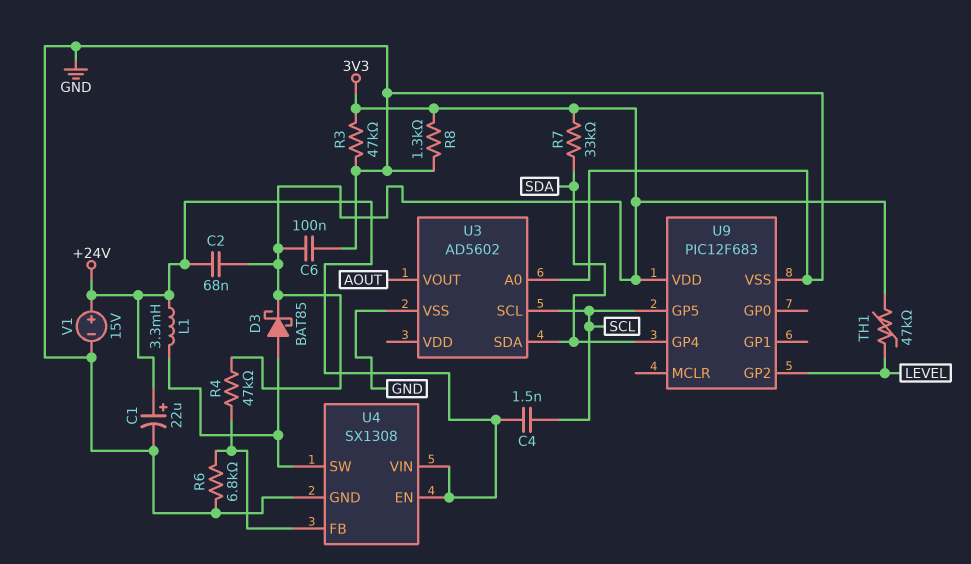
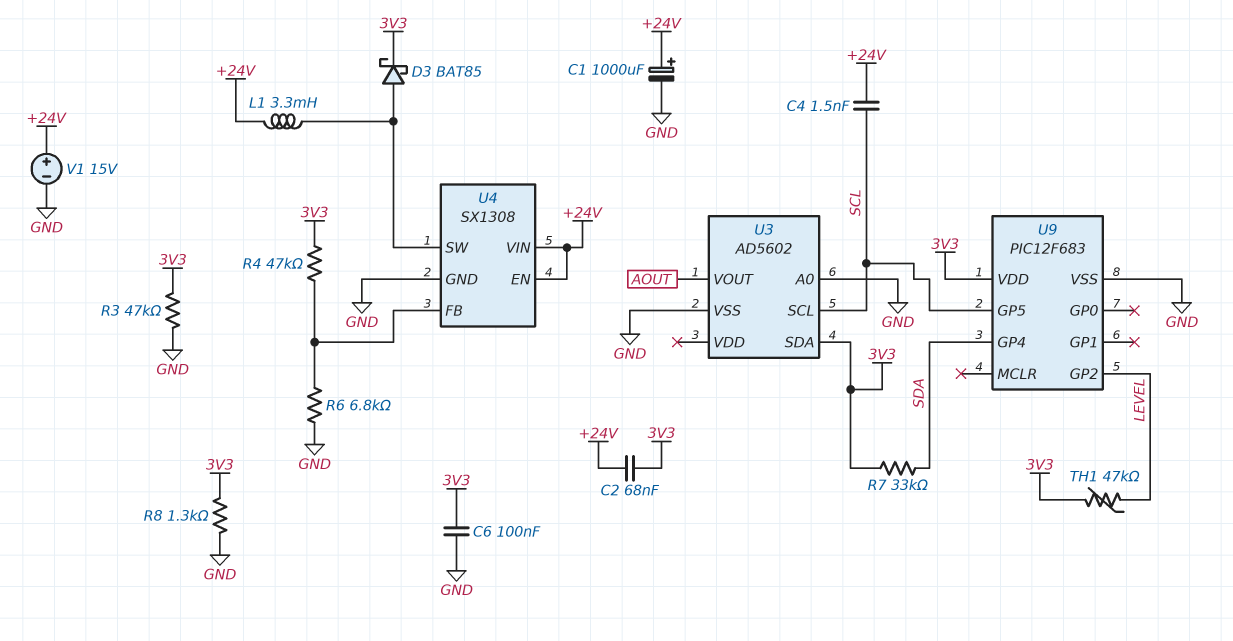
C1: 22uF (plus +24V, minus GND) -> 1000uF (plus +24V, minus GND)
U3 pin SDA: SDA -> 3V3

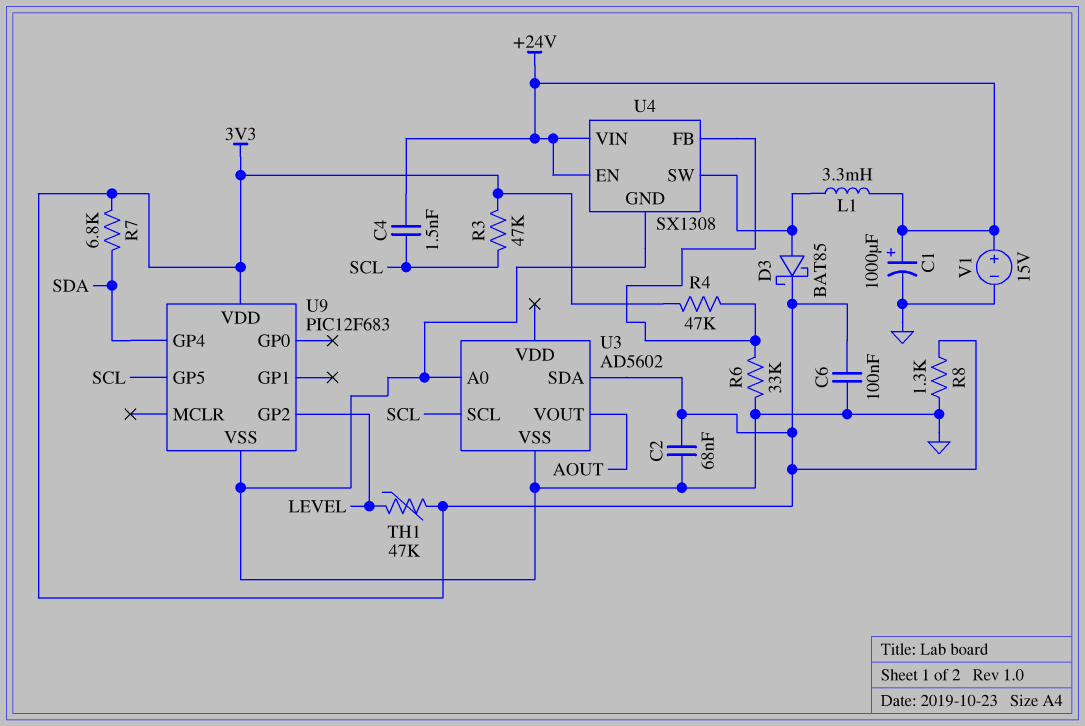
C2: 68nF (+24V, 3V3) -> 68nF (3V3, GND)
R3: 47k (3V3, GND) -> 47k (3V3, SCL)
R6: 6.8k (GND, U4/FB) -> 33k (GND, U4/FB)
R7: 33k (3V3, SDA) -> 6.8k (3V3, SDA)

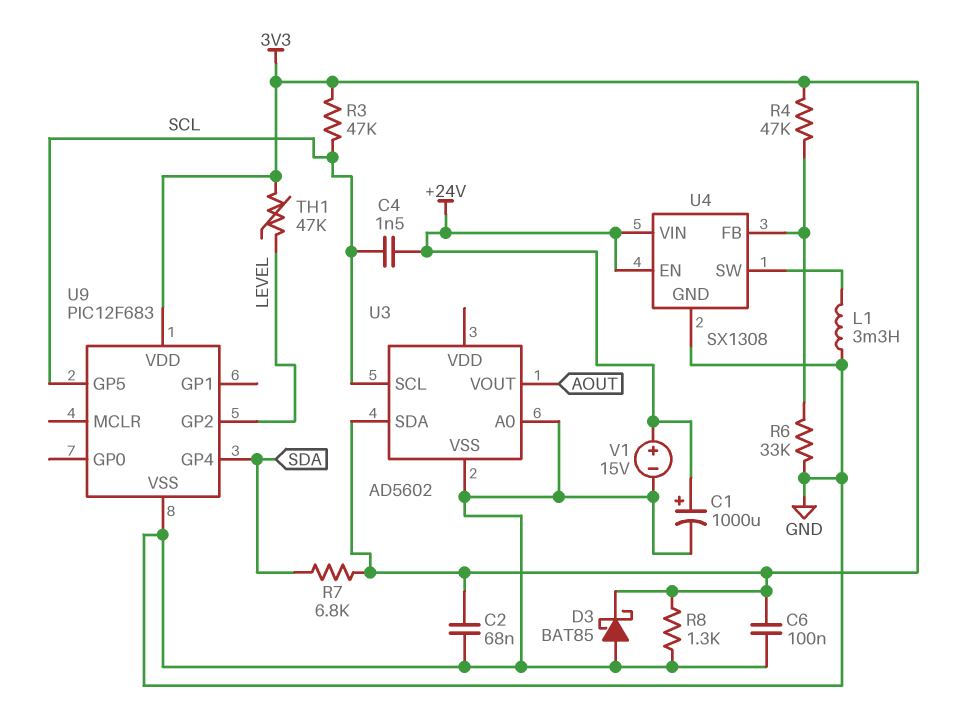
D3: schottky BAT85 (A U4/SW, K 3V3) -> schottky BAT85 (A GND, K 3V3)
L1: 3.3mH (+24V, U4/SW) -> 3.3mH (GND, U4/SW)

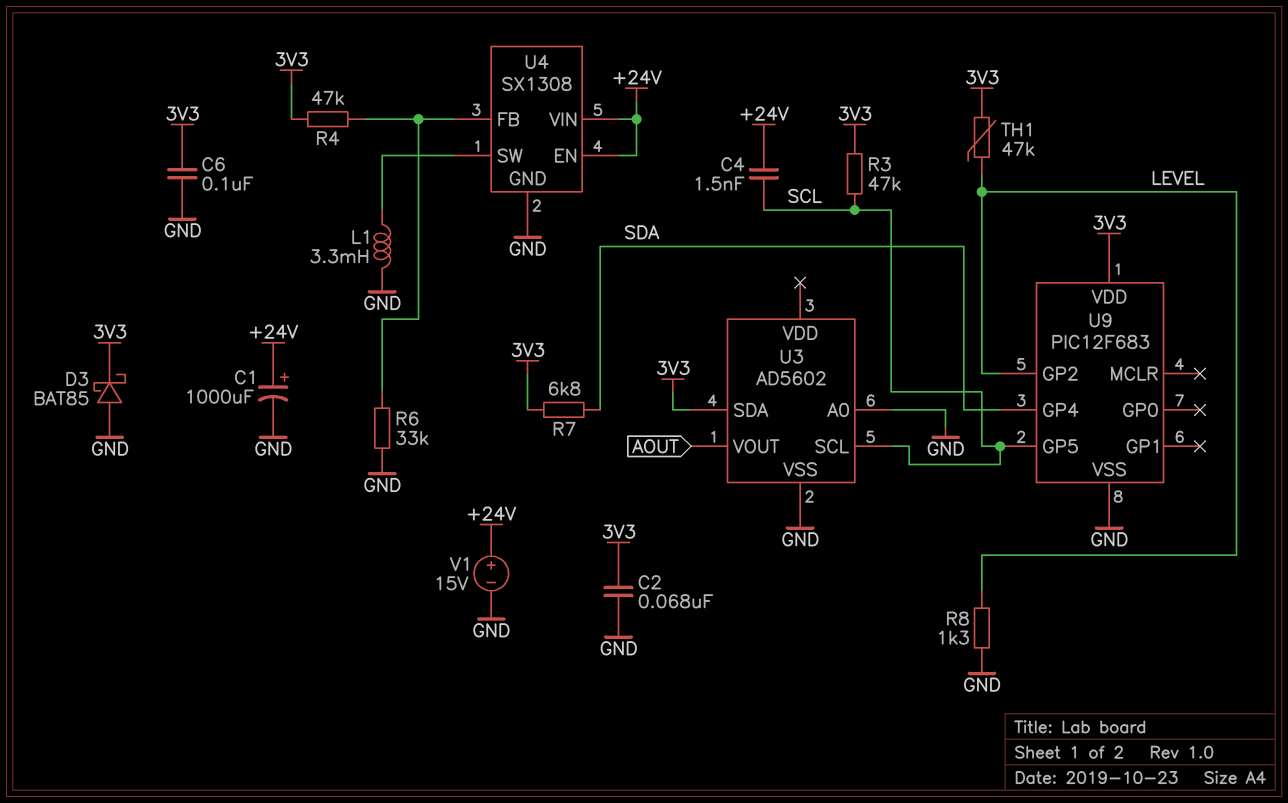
R8: 1.3k (3V3, GND) -> 1.3k (GND, LEVEL)

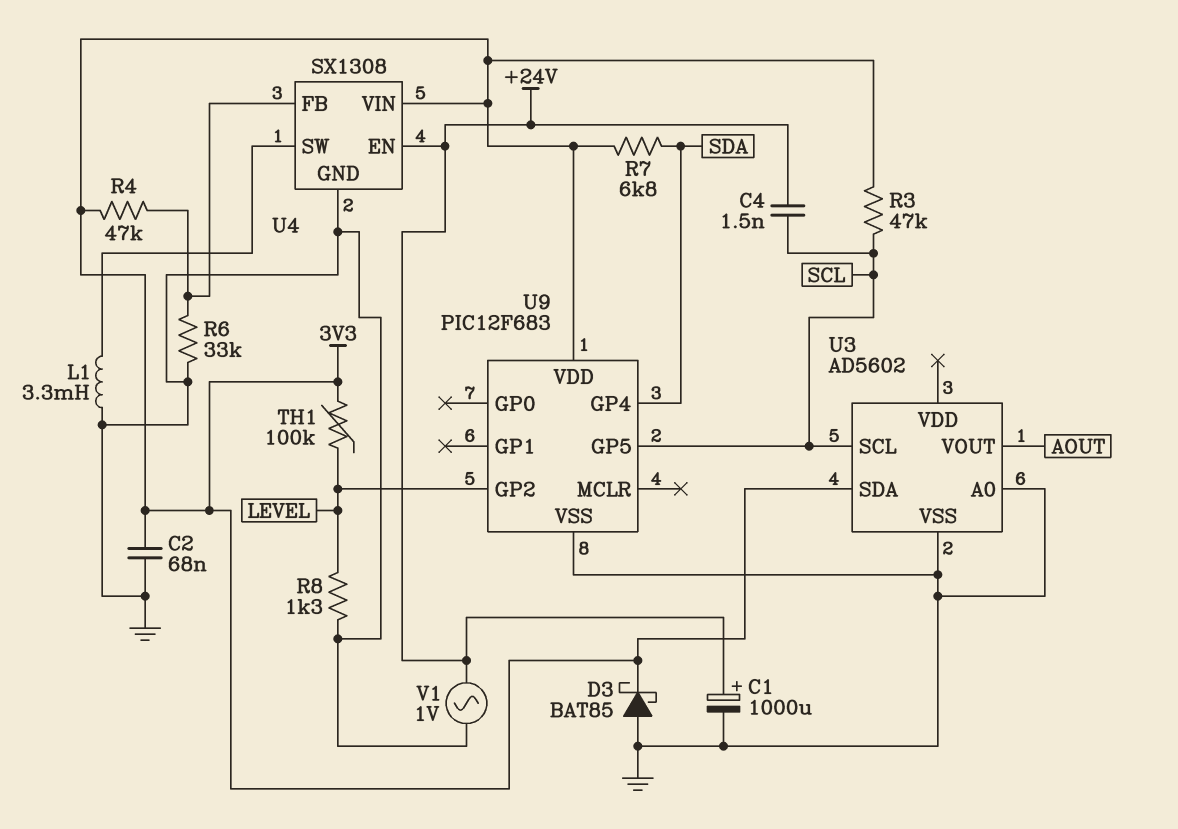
C6: 100nF (3V3, GND) -> none
TH1: 47k (3V3, LEVEL) -> 100k (3V3, LEVEL)
U4 pin VIN: +24V -> 3V3
V1: 15V (plus +24V, minus GND) -> AC 1V (+24V, GND)

